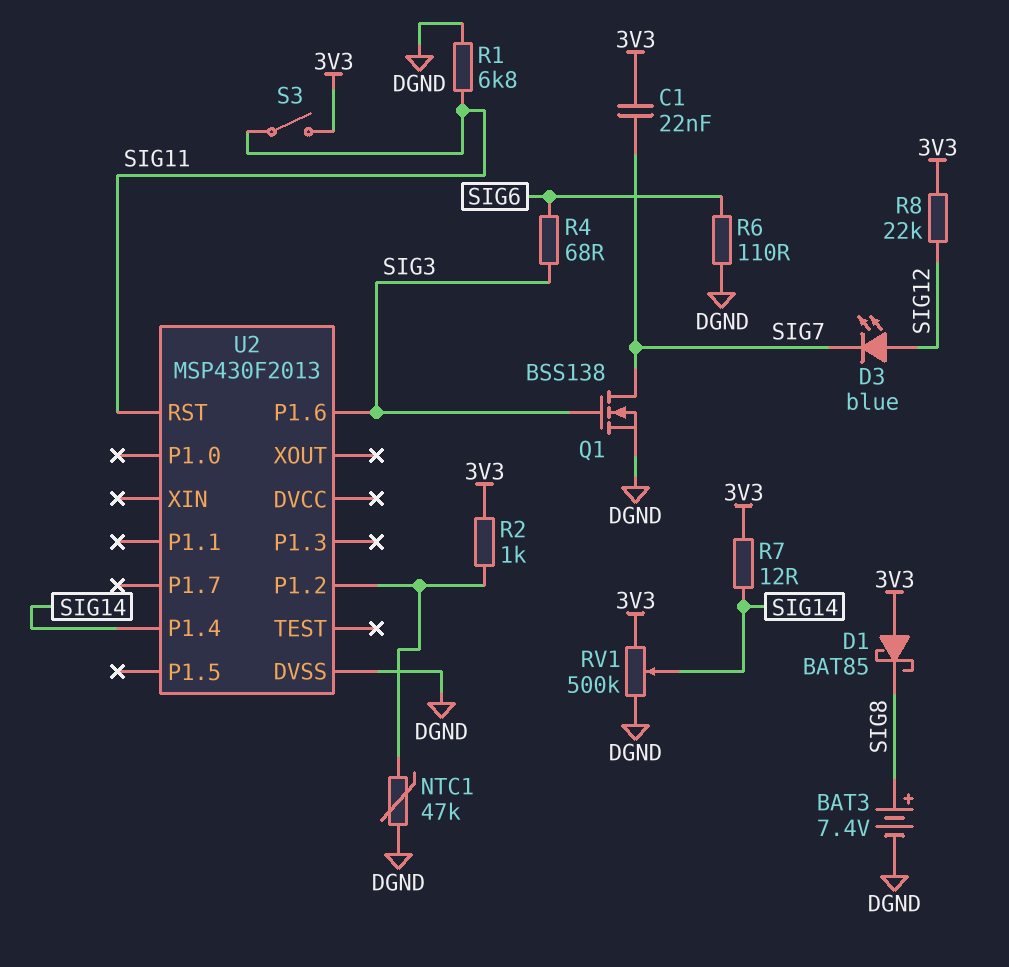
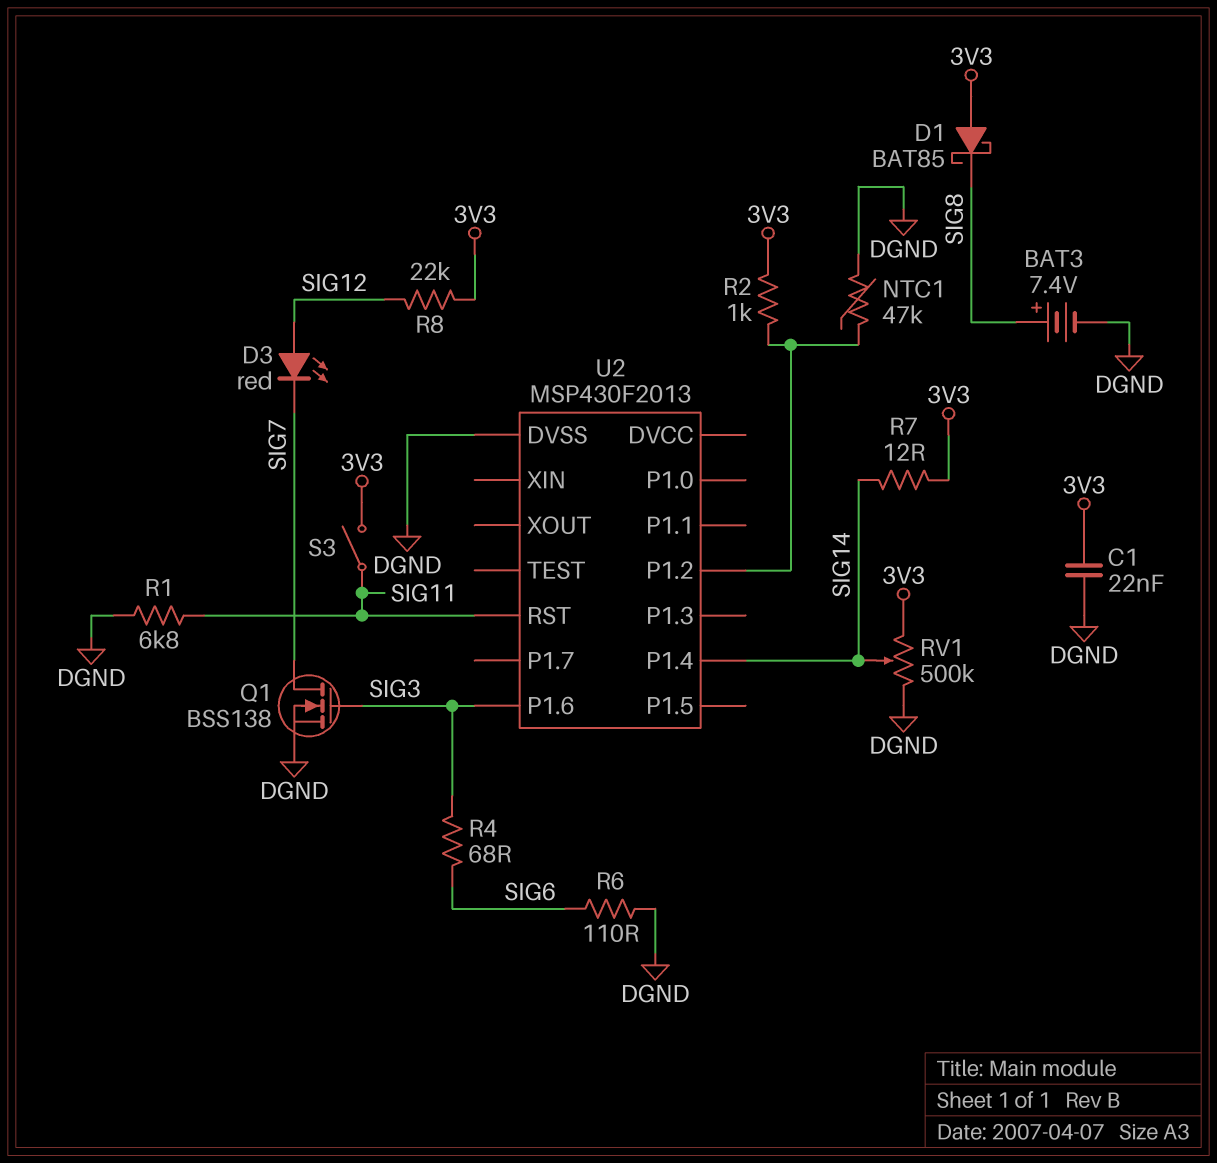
C1: 22nF (3V3, SIG7) -> 22nF (3V3, DGND)
D3: LED blue (A SIG12, K SIG7) -> LED red (A SIG12, K SIG7)

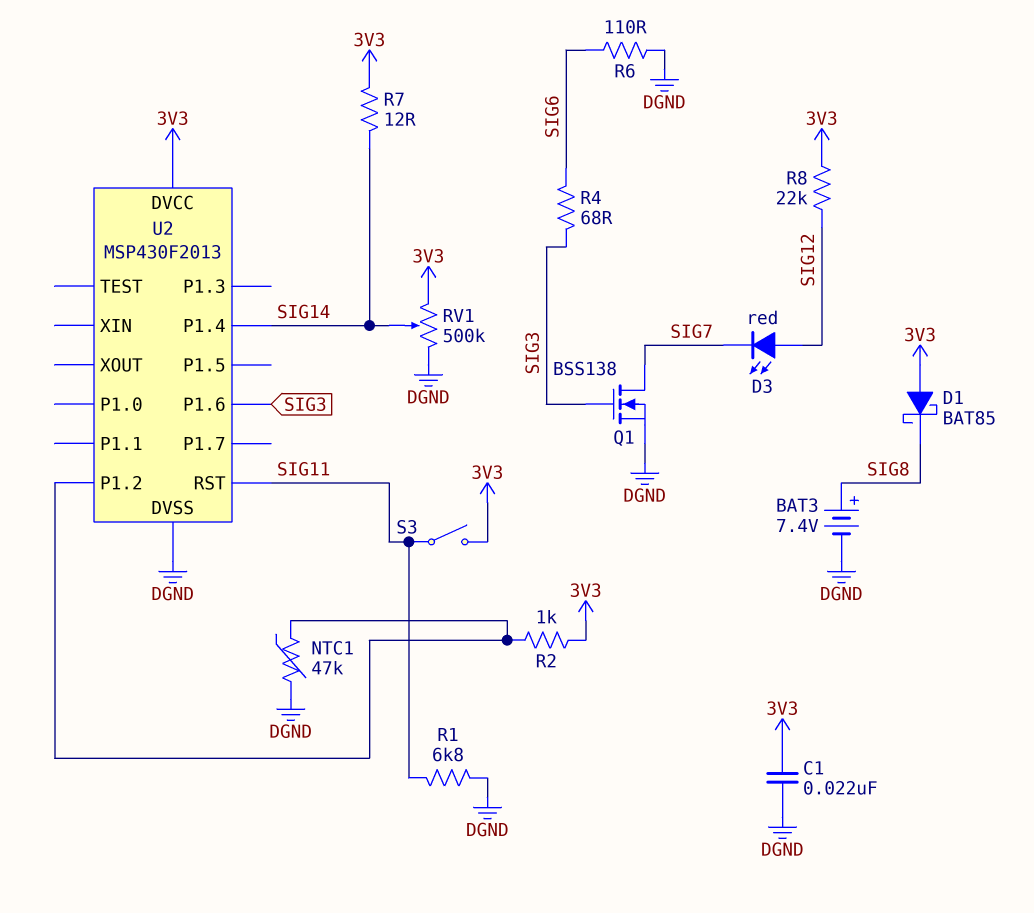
U2 pin DVCC: none -> 3V3

